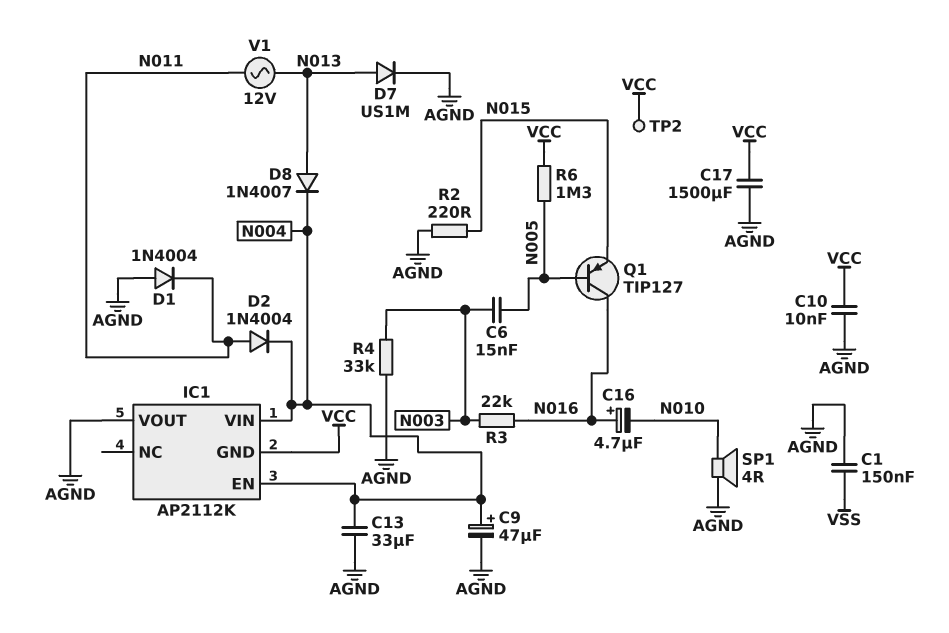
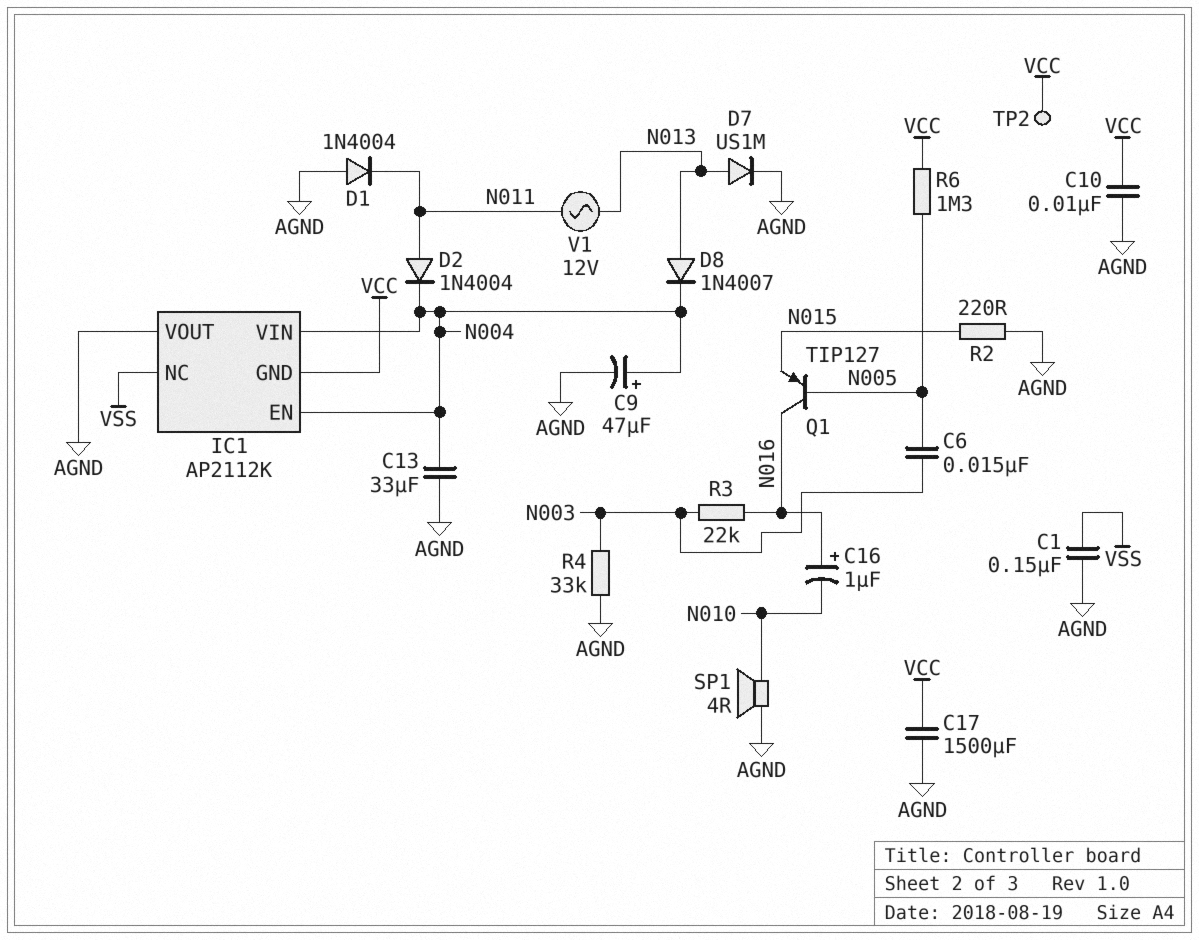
C16: 4.7uF (plus N016, minus N010) -> 1uF (plus N016, minus N010)
IC1 pin NC: none -> VSS

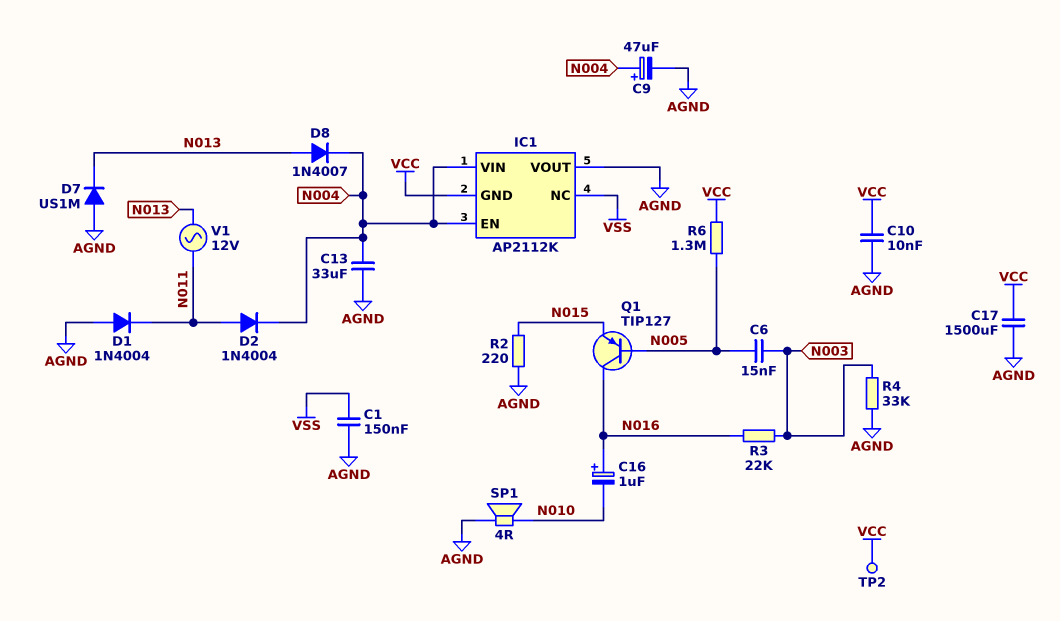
D7: diode US1M (A N013, K AGND) -> diode US1M (A AGND, K N013)

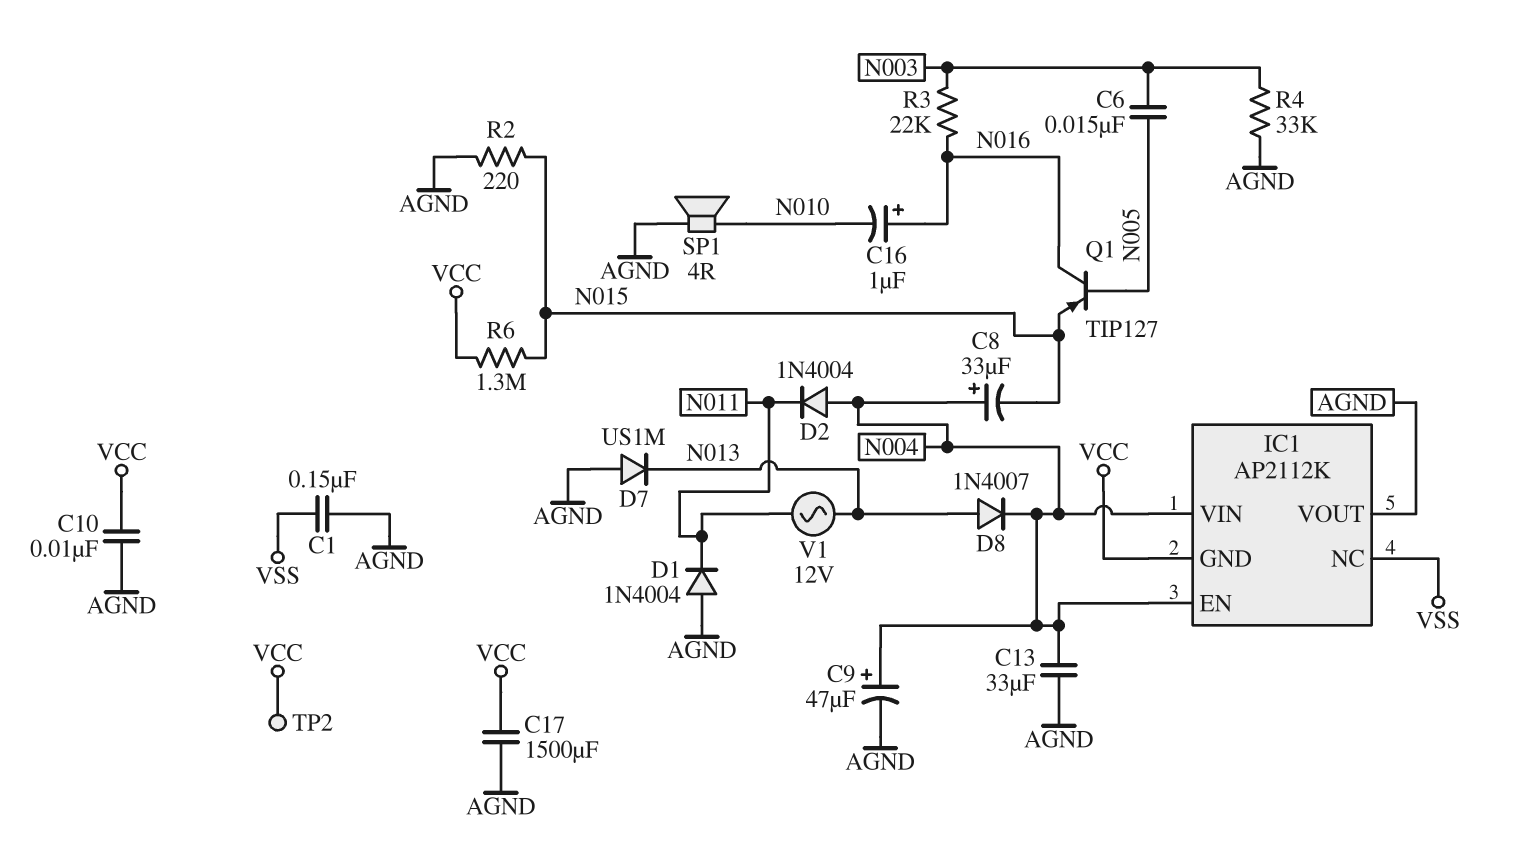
C8: none -> 33uF (plus N004, minus N015)
D2: diode 1N4004 (A N011, K N004) -> diode 1N4004 (A N004, K N011)
R6: 1.3M (N005, VCC) -> 1.3M (N015, VCC)

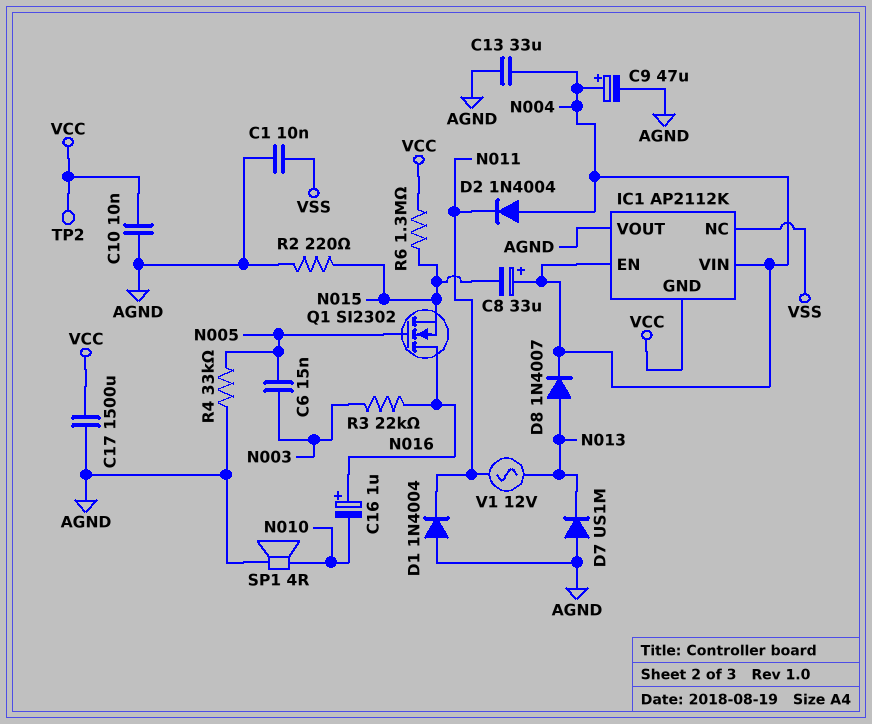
C1: 150nF (AGND, VSS) -> 10nF (AGND, VSS)
Q1: PNP TIP127 (B N005, C N016, E N015) -> NMOS SI2302 (G N005, D N016, S N015)
R4: 33k (AGND, N003) -> 33k (AGND, N005)

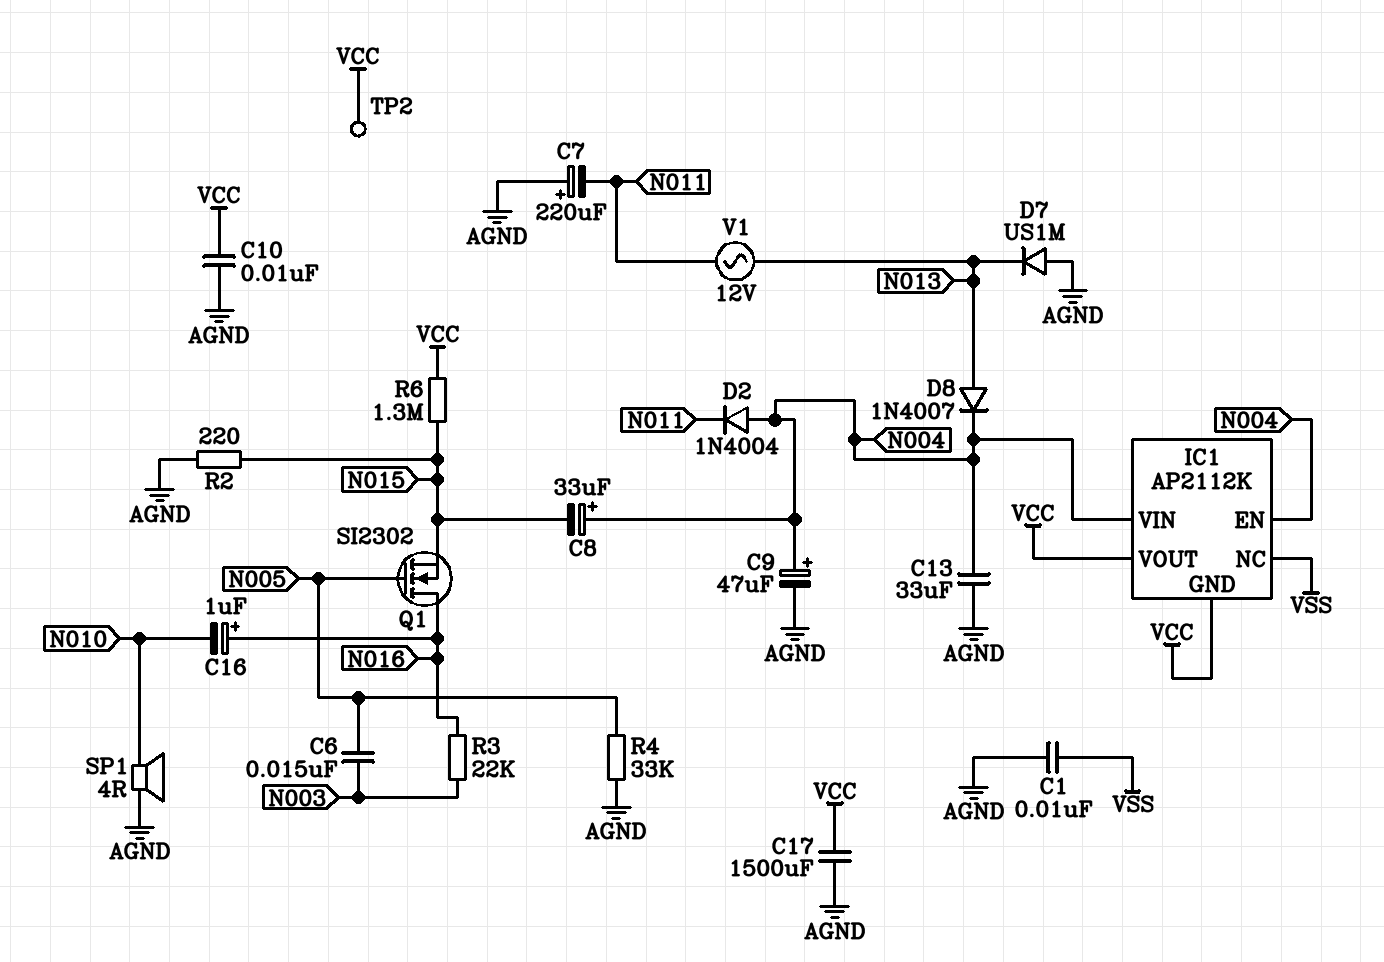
C7: none -> 220uF (plus AGND, minus N011)
D1: diode 1N4004 (A AGND, K N011) -> none
IC1 pin VOUT: AGND -> VCC

